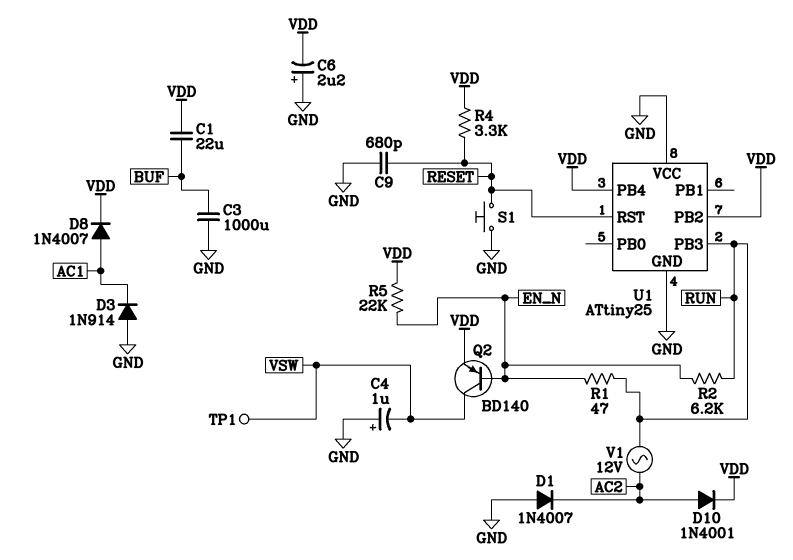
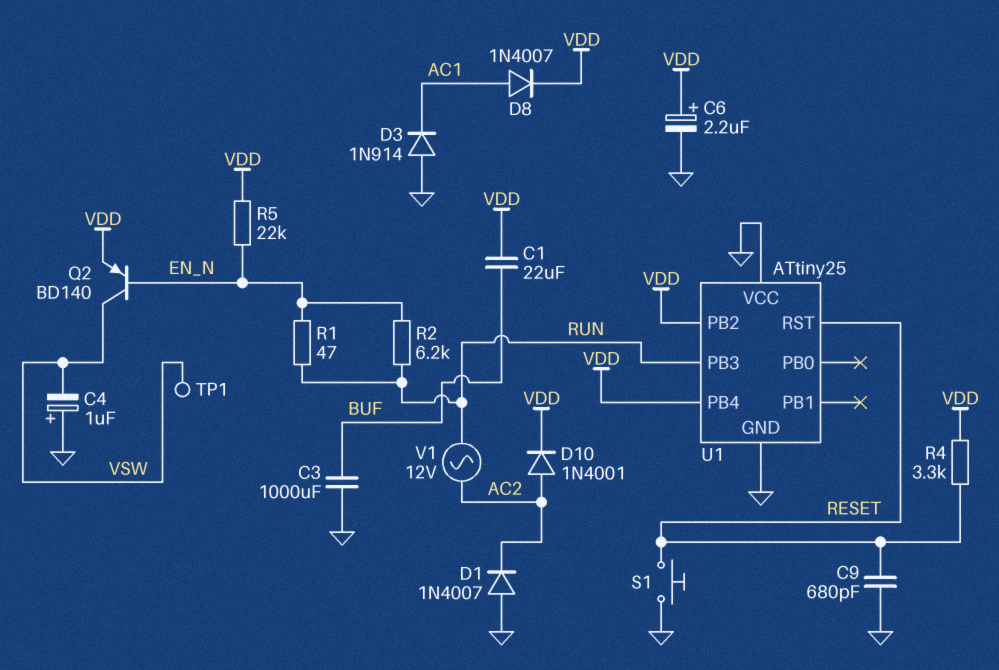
C6: 2.2uF (plus GND, minus VDD) -> 2.2uF (plus VDD, minus GND)

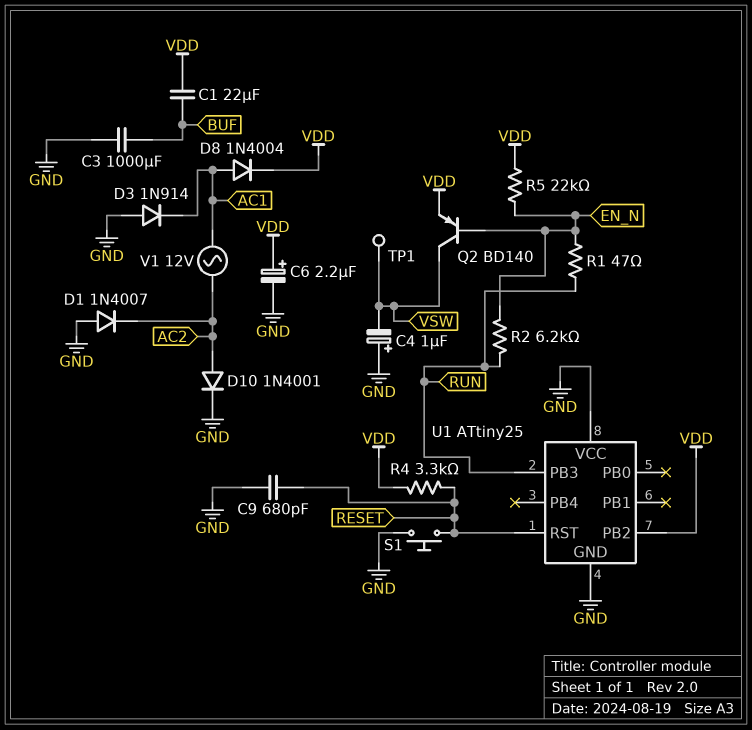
D8: diode 1N4007 (A AC1, K VDD) -> diode 1N4004 (A AC1, K VDD)
D10: diode 1N4001 (A AC2, K VDD) -> diode 1N4001 (A AC2, K GND)
U1 pin PB4: VDD -> none
V1: AC 12V (AC2, RUN) -> AC 12V (AC1, AC2)

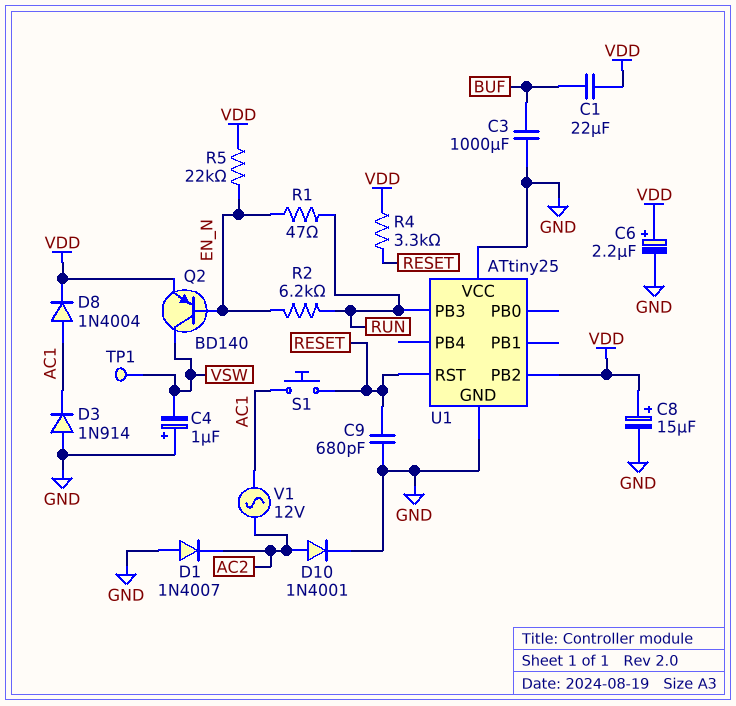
C8: none -> 15uF (plus VDD, minus GND)
S1: button (GND, RESET) -> button (AC1, RESET)

